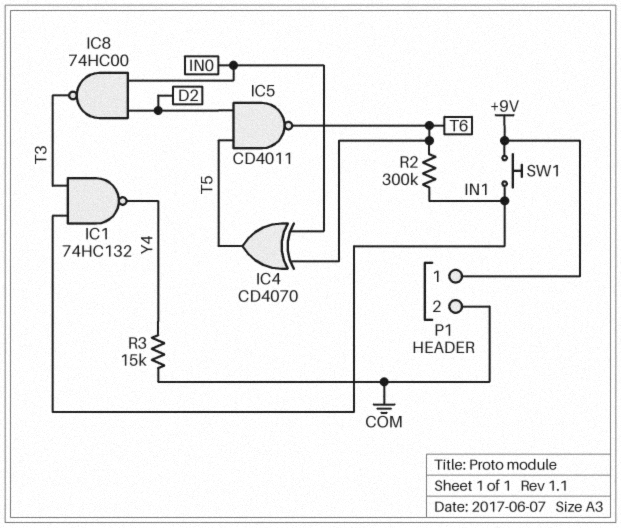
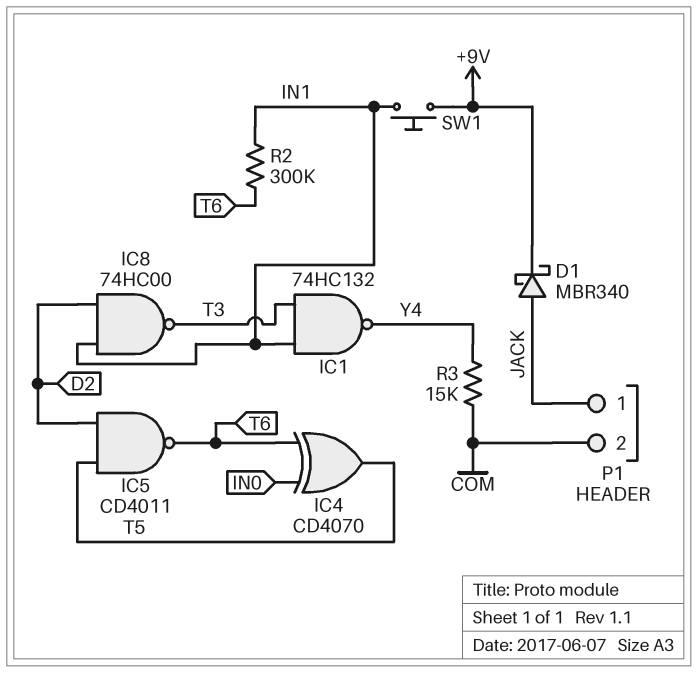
D1: none -> schottky MBR340 (A JACK, K +9V)
IC8: NAND 74HC00 (in D2, in IN0, out T3) -> NAND 74HC00 (in D2, in IN1, out T3)
P1 pin 1: +9V -> JACK

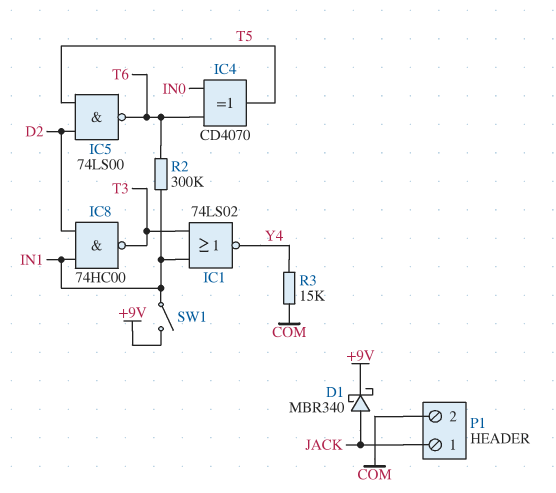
IC1: NAND 74HC132 (in IN1, in T3, out Y4) -> NOR 74LS02 (in IN1, in T3, out Y4)
IC5: NAND CD4011 (in D2, in T5, out T6) -> NAND 74LS00 (in D2, in T5, out T6)
SW1: button (+9V, IN1) -> switch (+9V, IN1)

